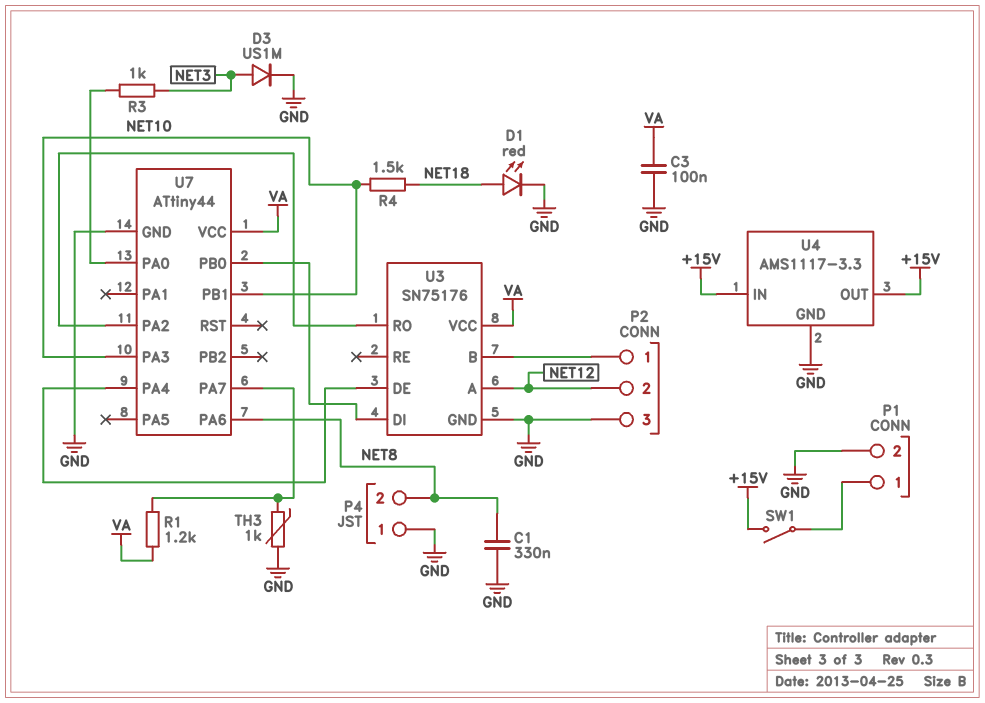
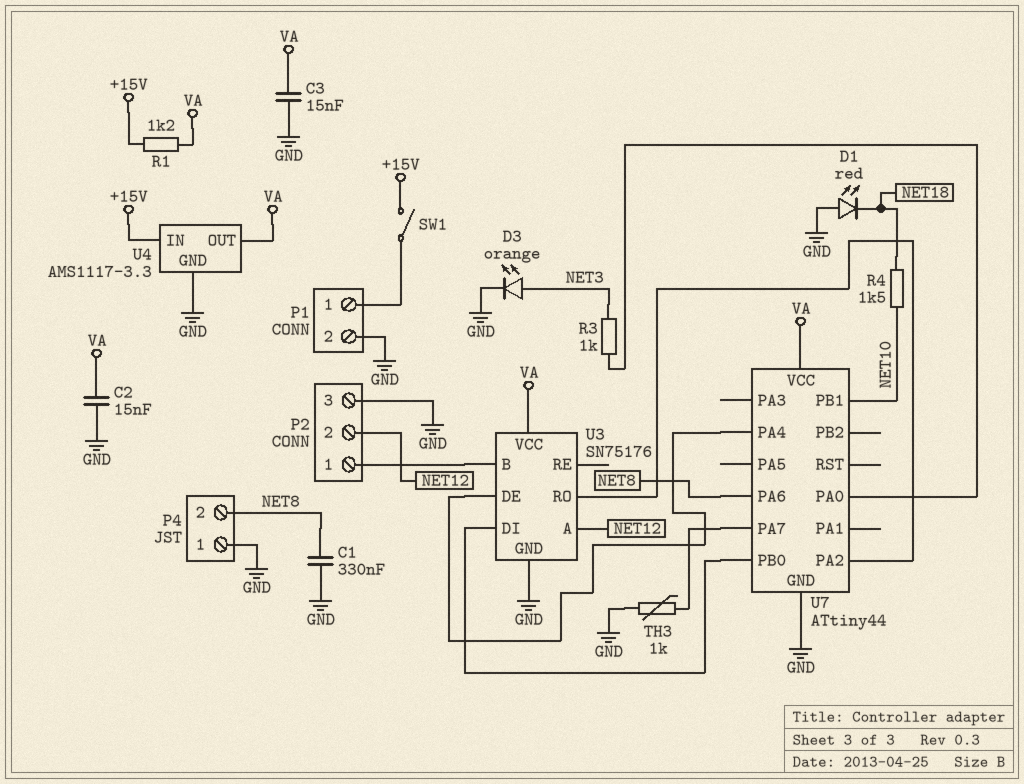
C2: none -> 15nF (GND, VA)
C3: 100nF (GND, VA) -> 15nF (GND, VA)
D1: LED red (A NET18, K GND) -> LED red (A GND, K NET18)
D3: diode US1M (A NET3, K GND) -> LED orange (A NET3, K GND)
R1: 1.2k (U7/PA7, VA) -> 1.2k (+15V, VA)
U4 pin OUT: +15V -> VA
U7 pin PA3: NET10 -> none

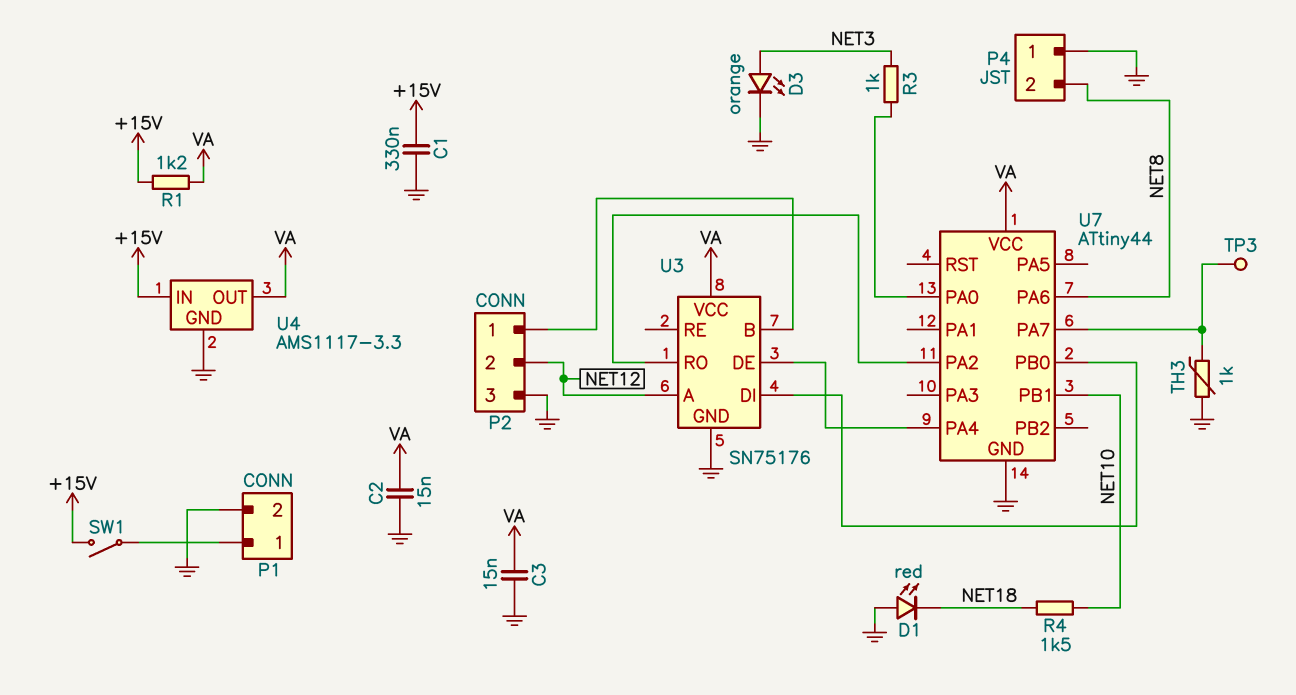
C1: 330nF (GND, NET8) -> 330nF (+15V, GND)
TP3: none -> test point (U7/PA7)

